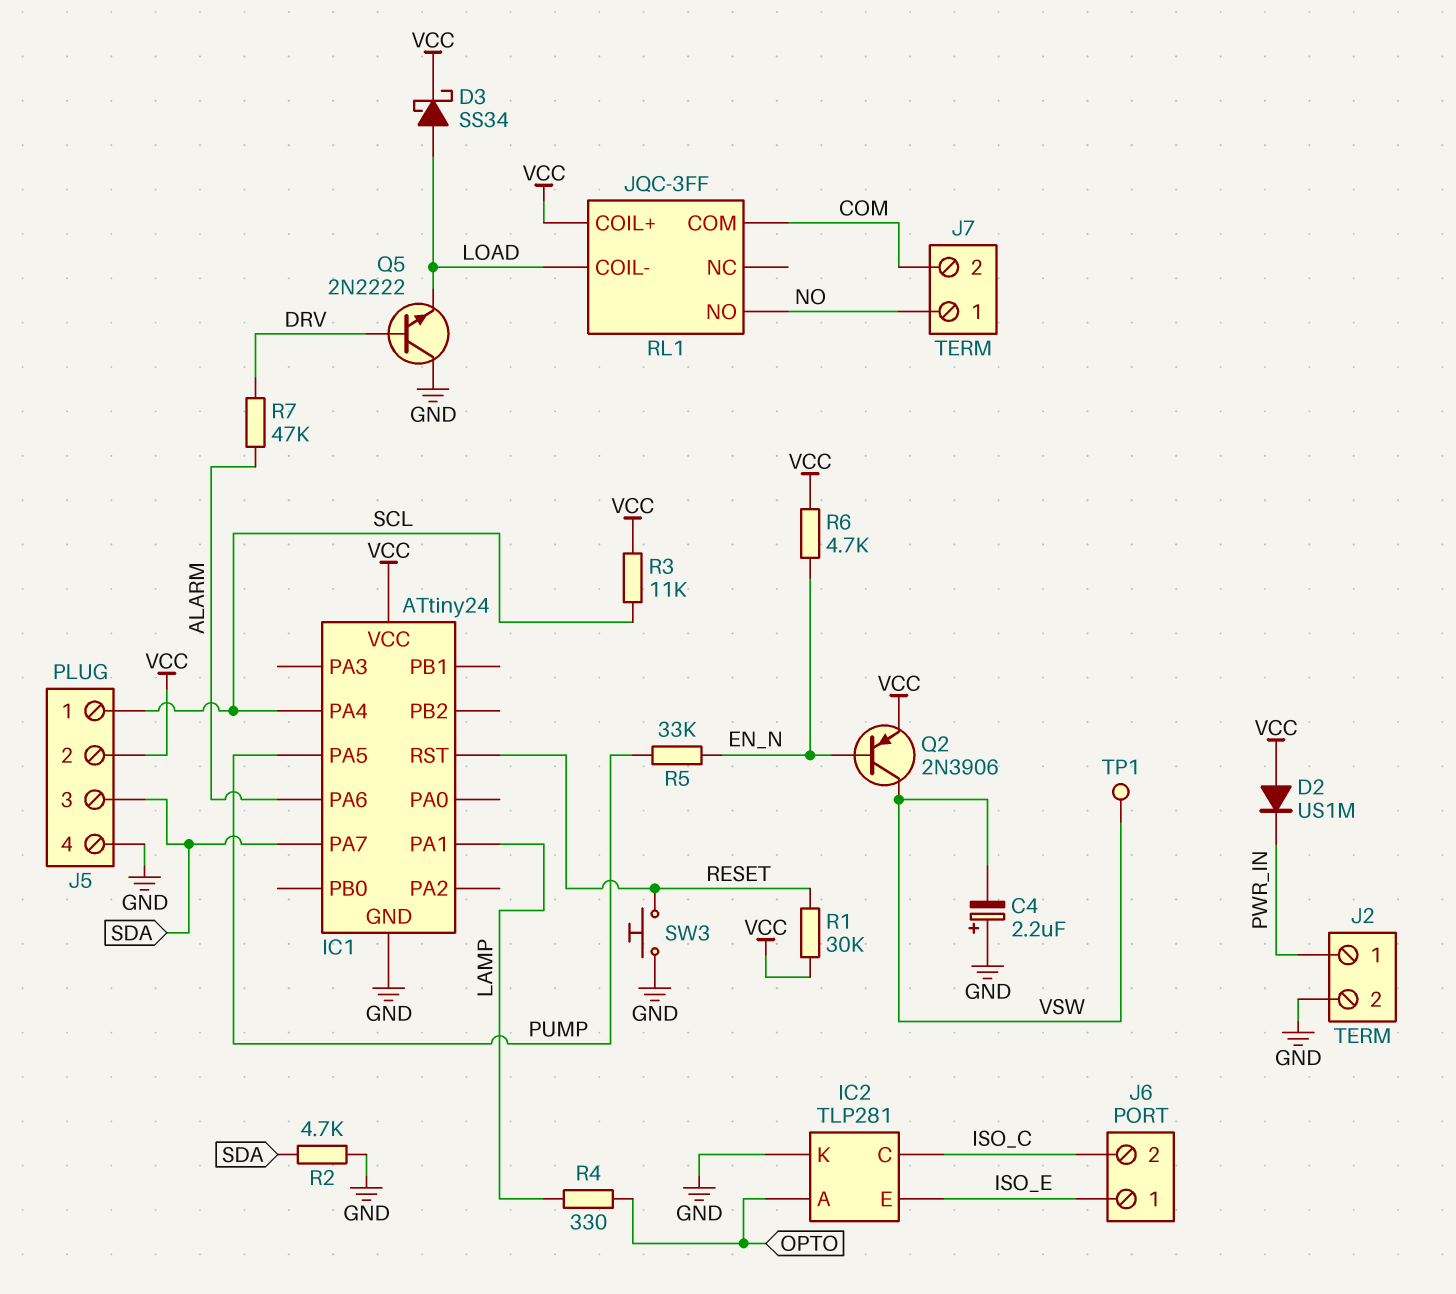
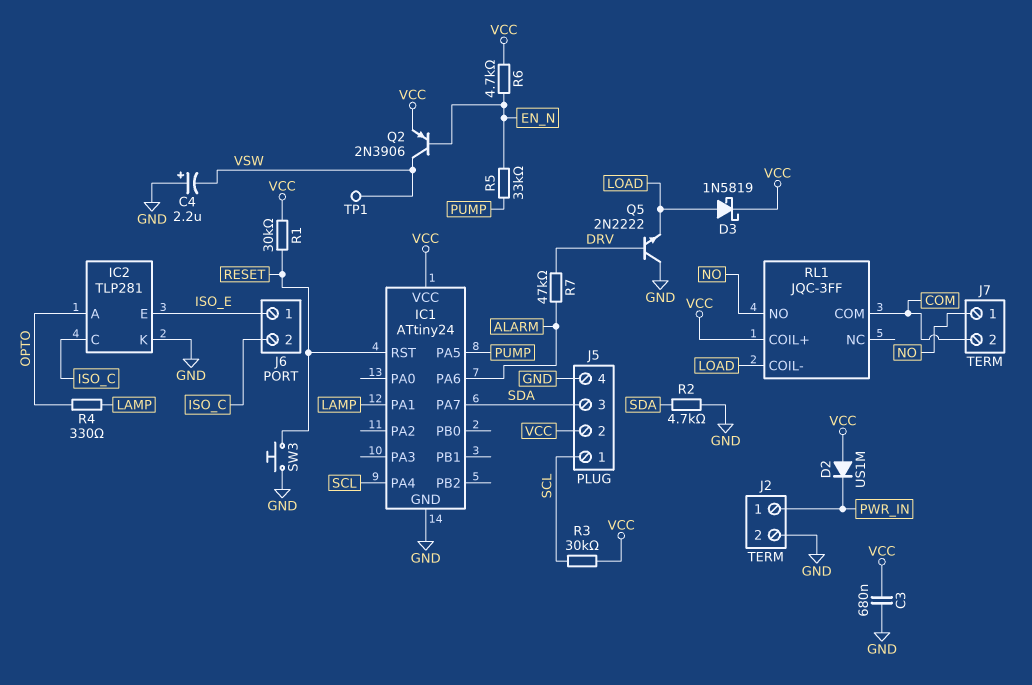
C3: none -> 680nF (GND, VCC)
D3: schottky SS34 (A LOAD, K VCC) -> schottky 1N5819 (A LOAD, K VCC)
R3: 11k (SCL, VCC) -> 30k (SCL, VCC)

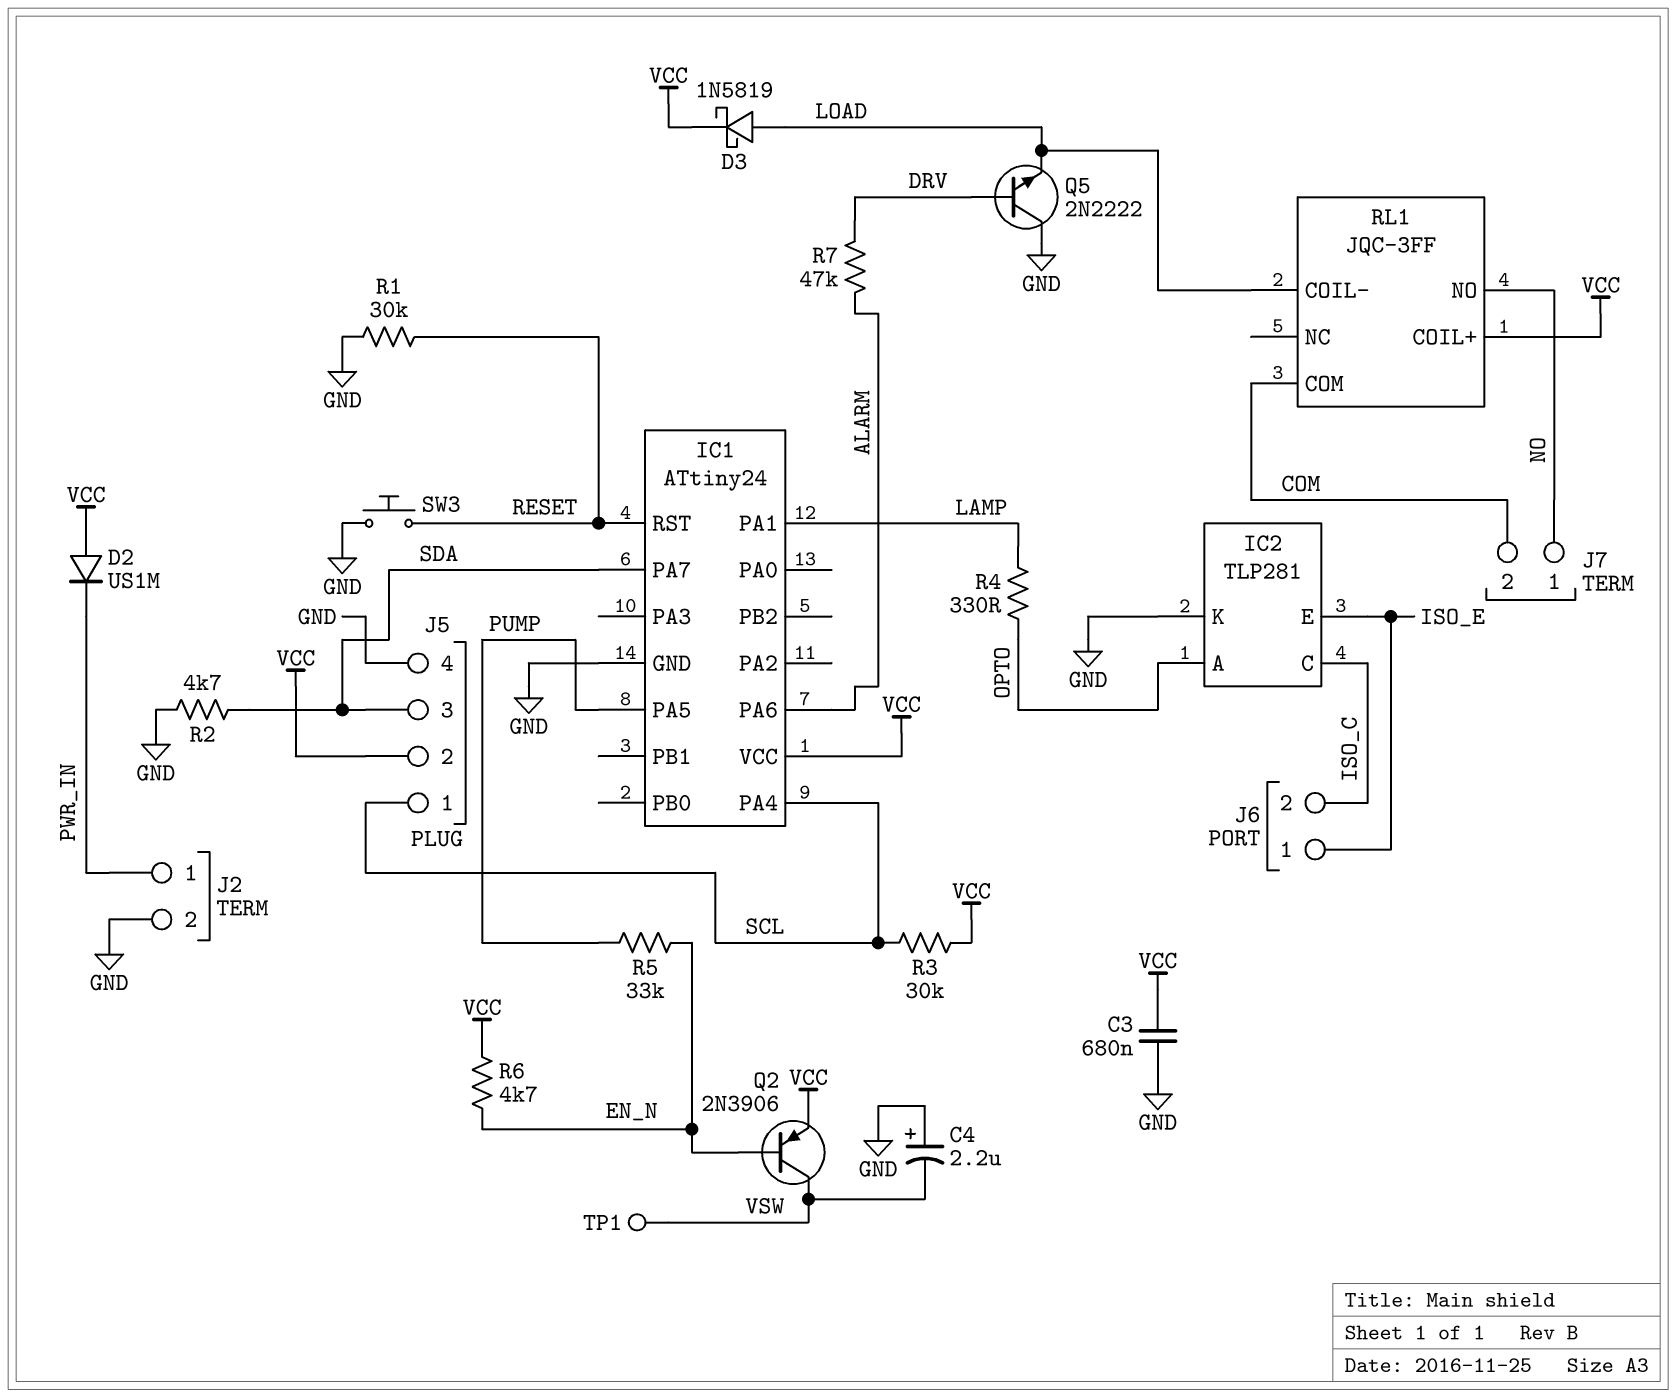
R1: 30k (RESET, VCC) -> 30k (GND, RESET)

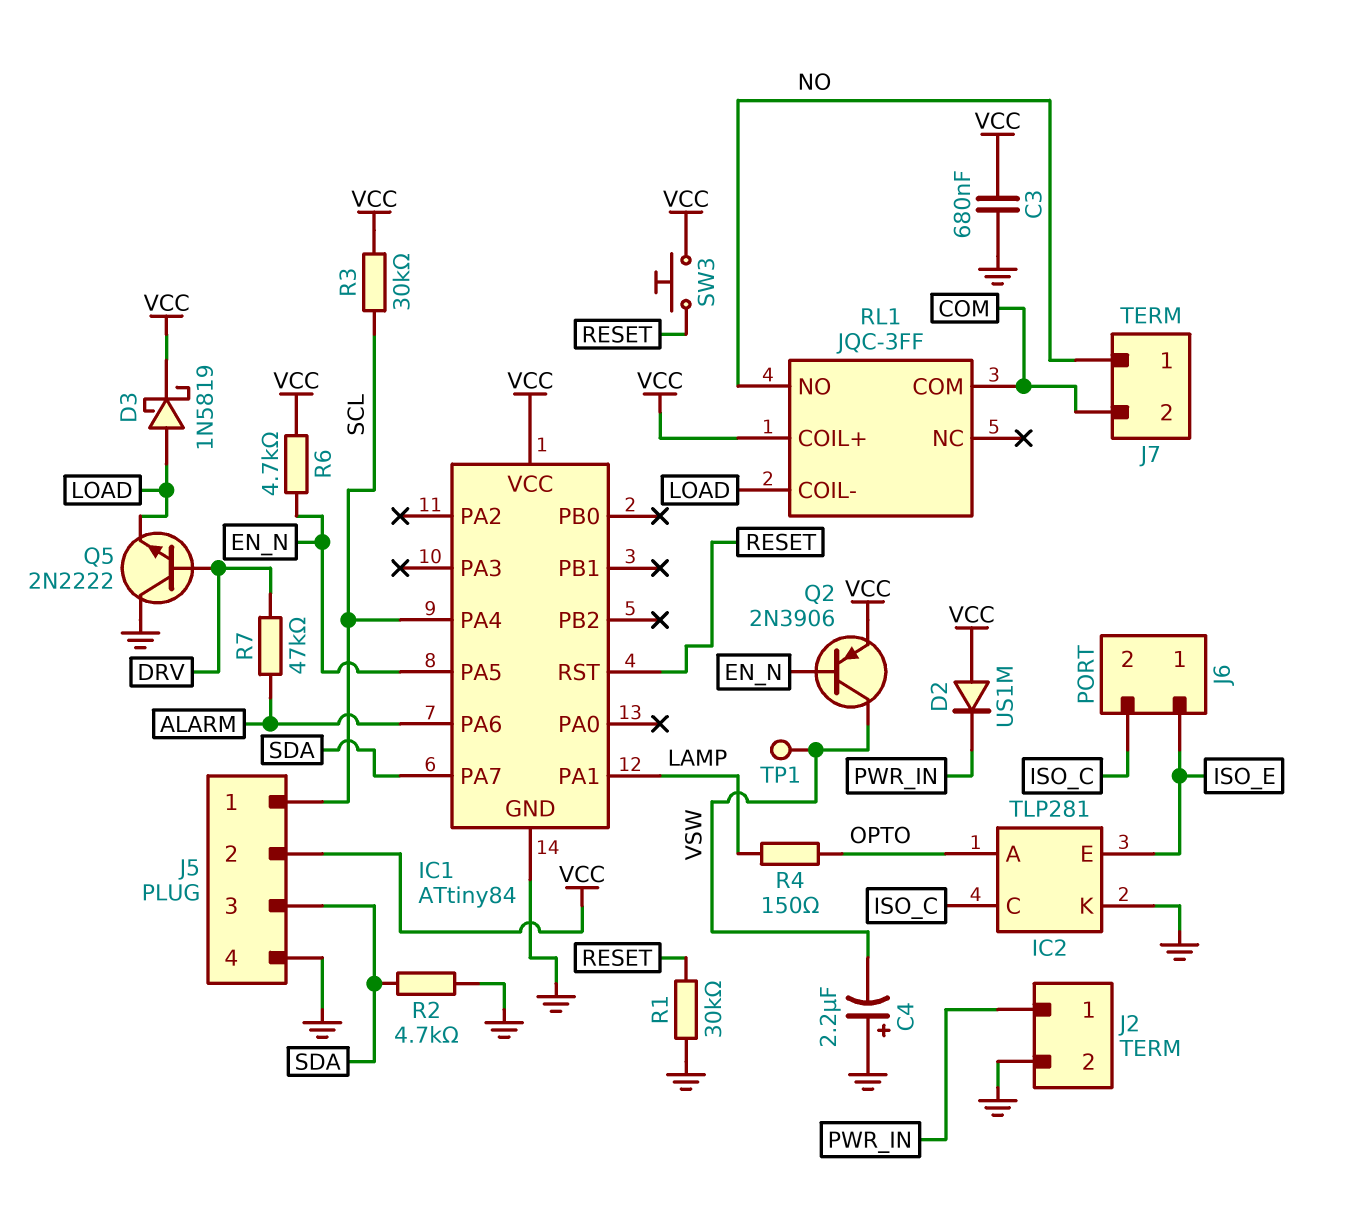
IC1: ATtiny24 -> ATtiny84
IC1 pin PA5: PUMP -> EN_N
R4: 330 (LAMP, OPTO) -> 150 (LAMP, OPTO)
R5: 33k (EN_N, PUMP) -> none
SW3: button (GND, RESET) -> button (RESET, VCC)

